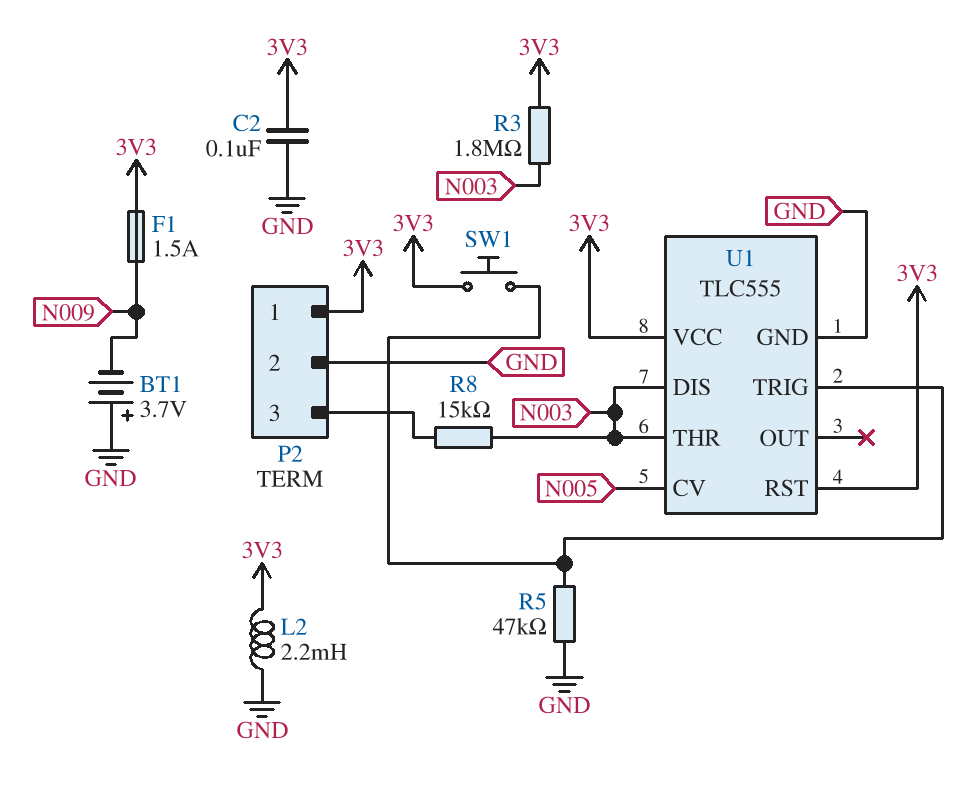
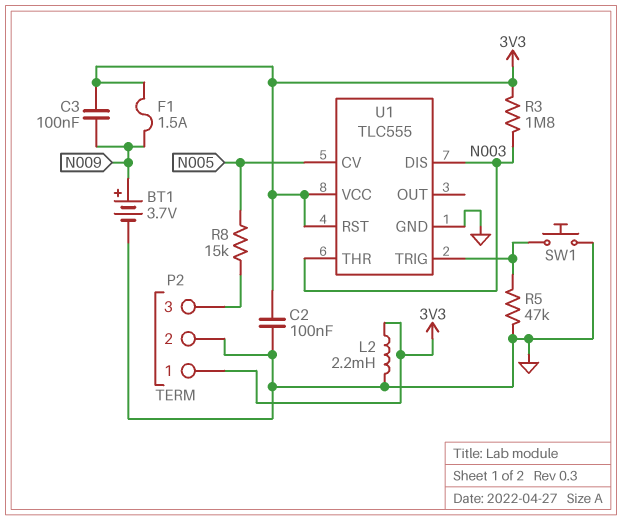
BT1: 3.7V (plus GND, minus N009) -> 3.7V (plus N009, minus GND)
C3: none -> 100nF (3V3, N009)
R8: 15k (N003, P2/3) -> 15k (N005, P2/3)
SW1: button (3V3, U1/TRIG) -> button (GND, U1/TRIG)

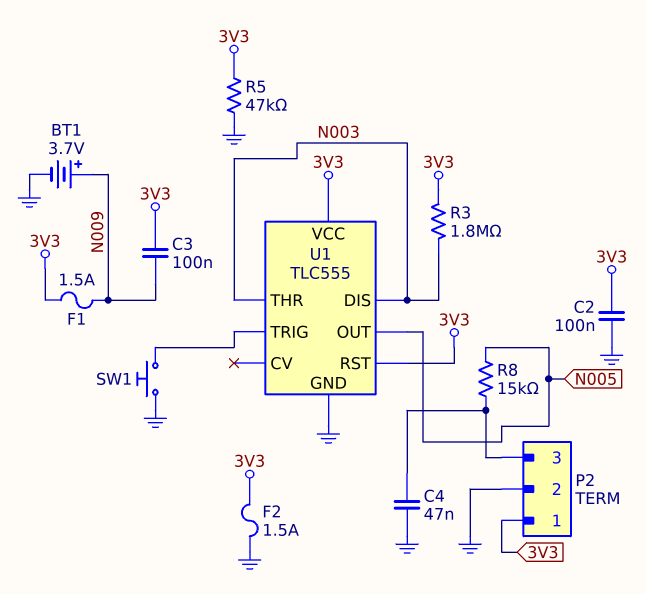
C4: none -> 47nF (GND, P2/3)
F2: none -> 1.5A (3V3, GND)
L2: 2.2mH (3V3, GND) -> none
R5: 47k (GND, U1/TRIG) -> 47k (3V3, GND)
U1 pin CV: N005 -> none
U1 pin OUT: none -> N005

